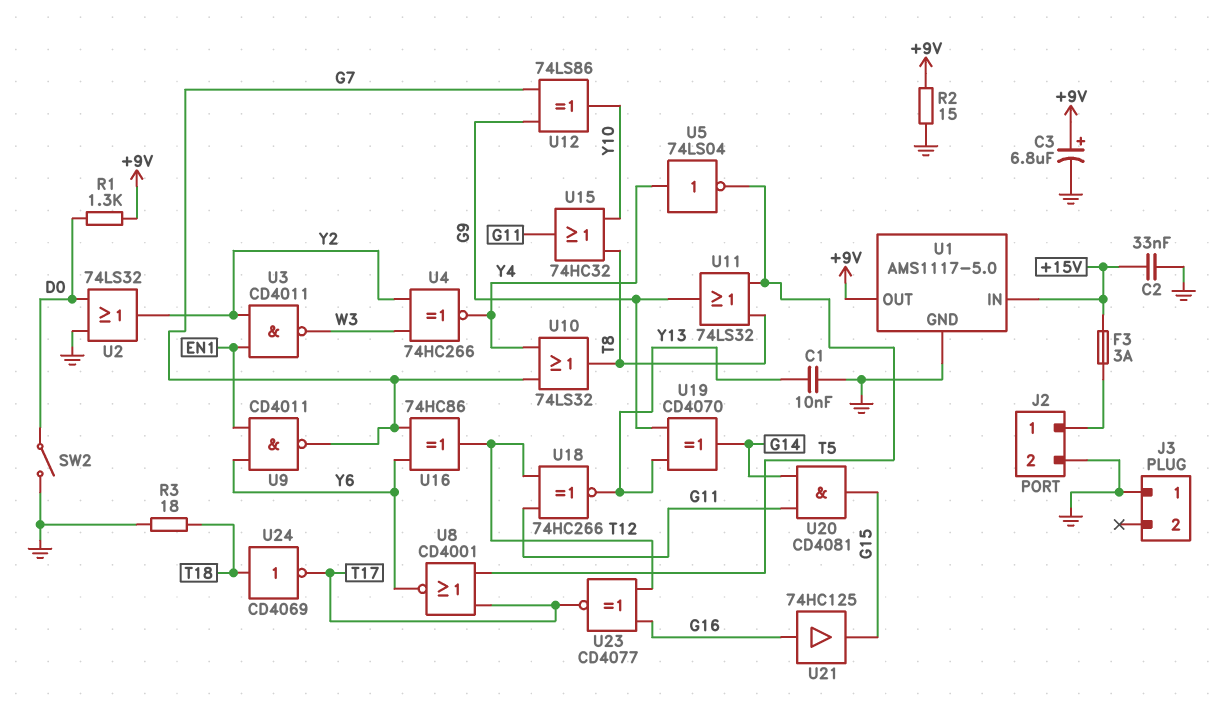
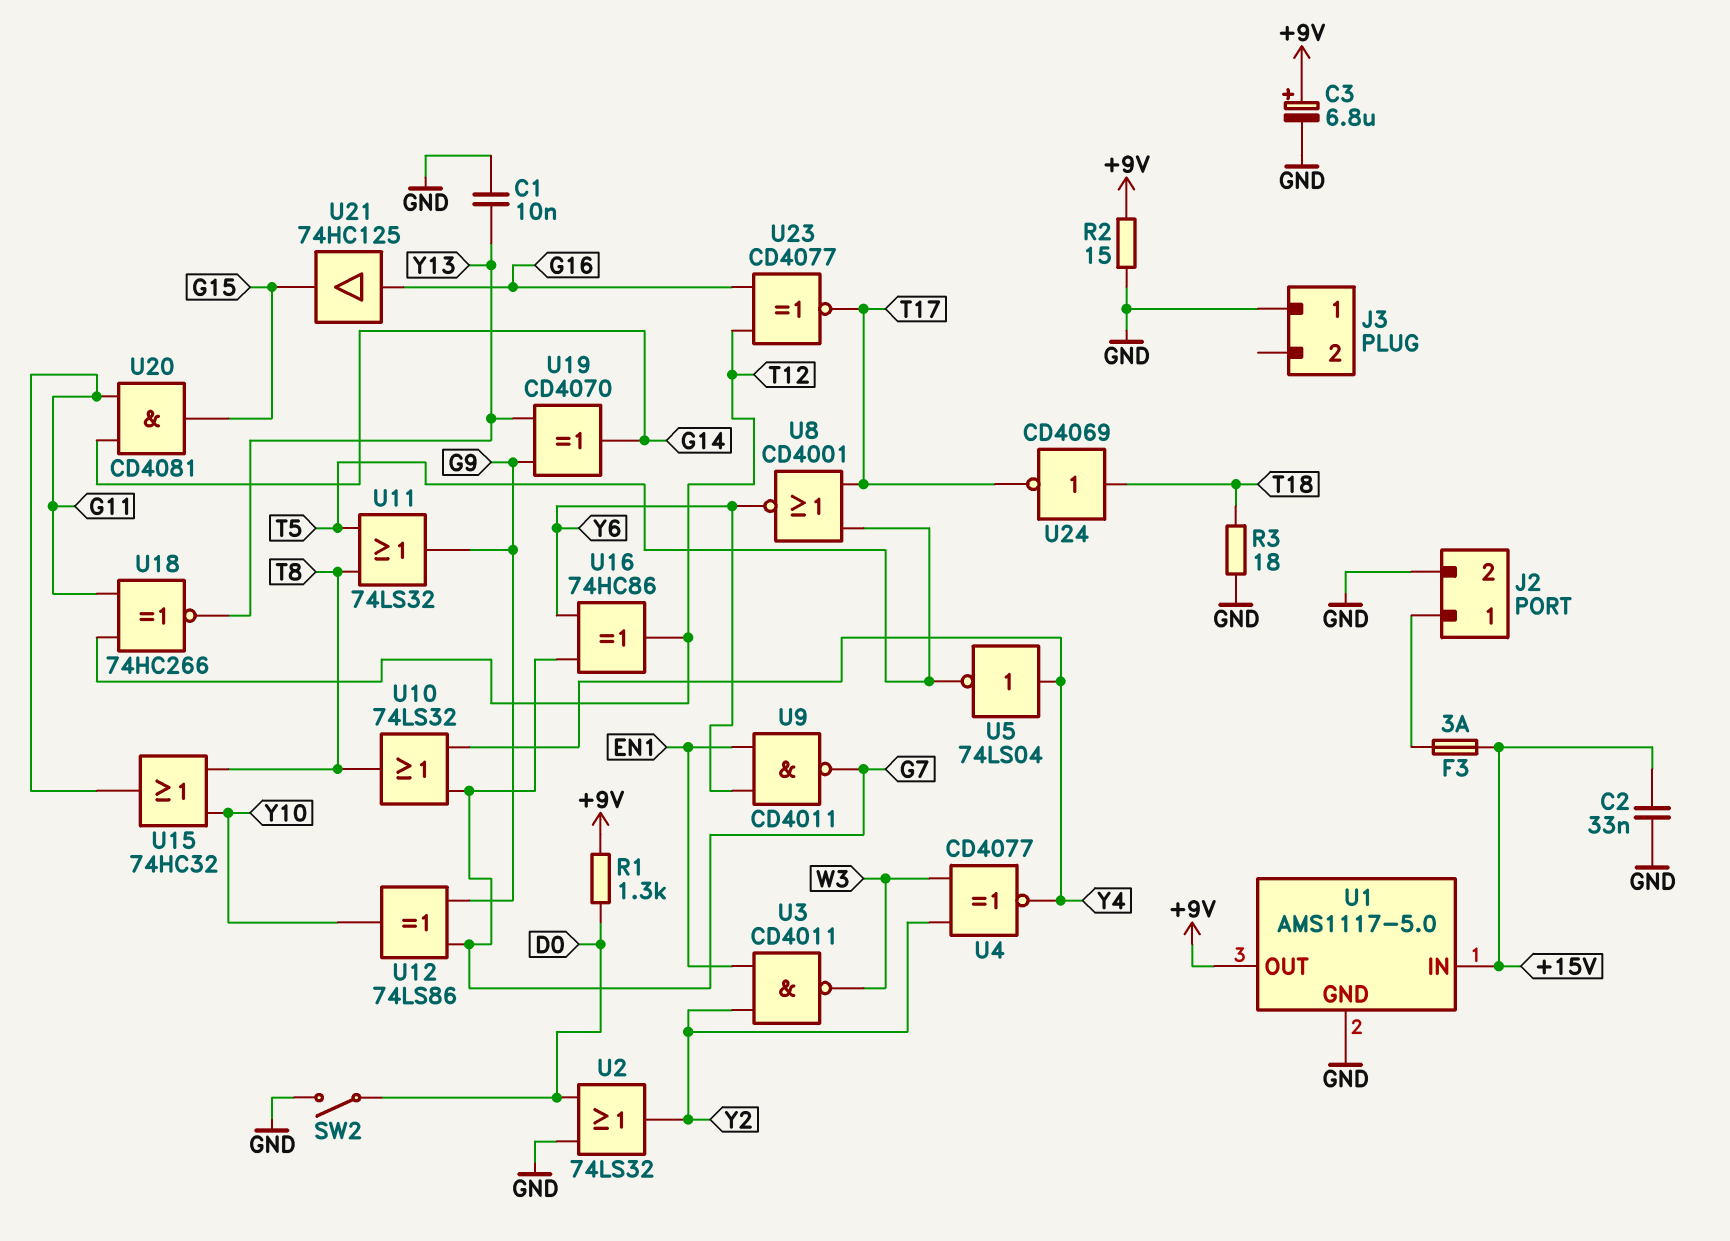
U4: XNOR 74HC266 (in W3, in Y2, out Y4) -> XNOR CD4077 (in W3, in Y2, out Y4)

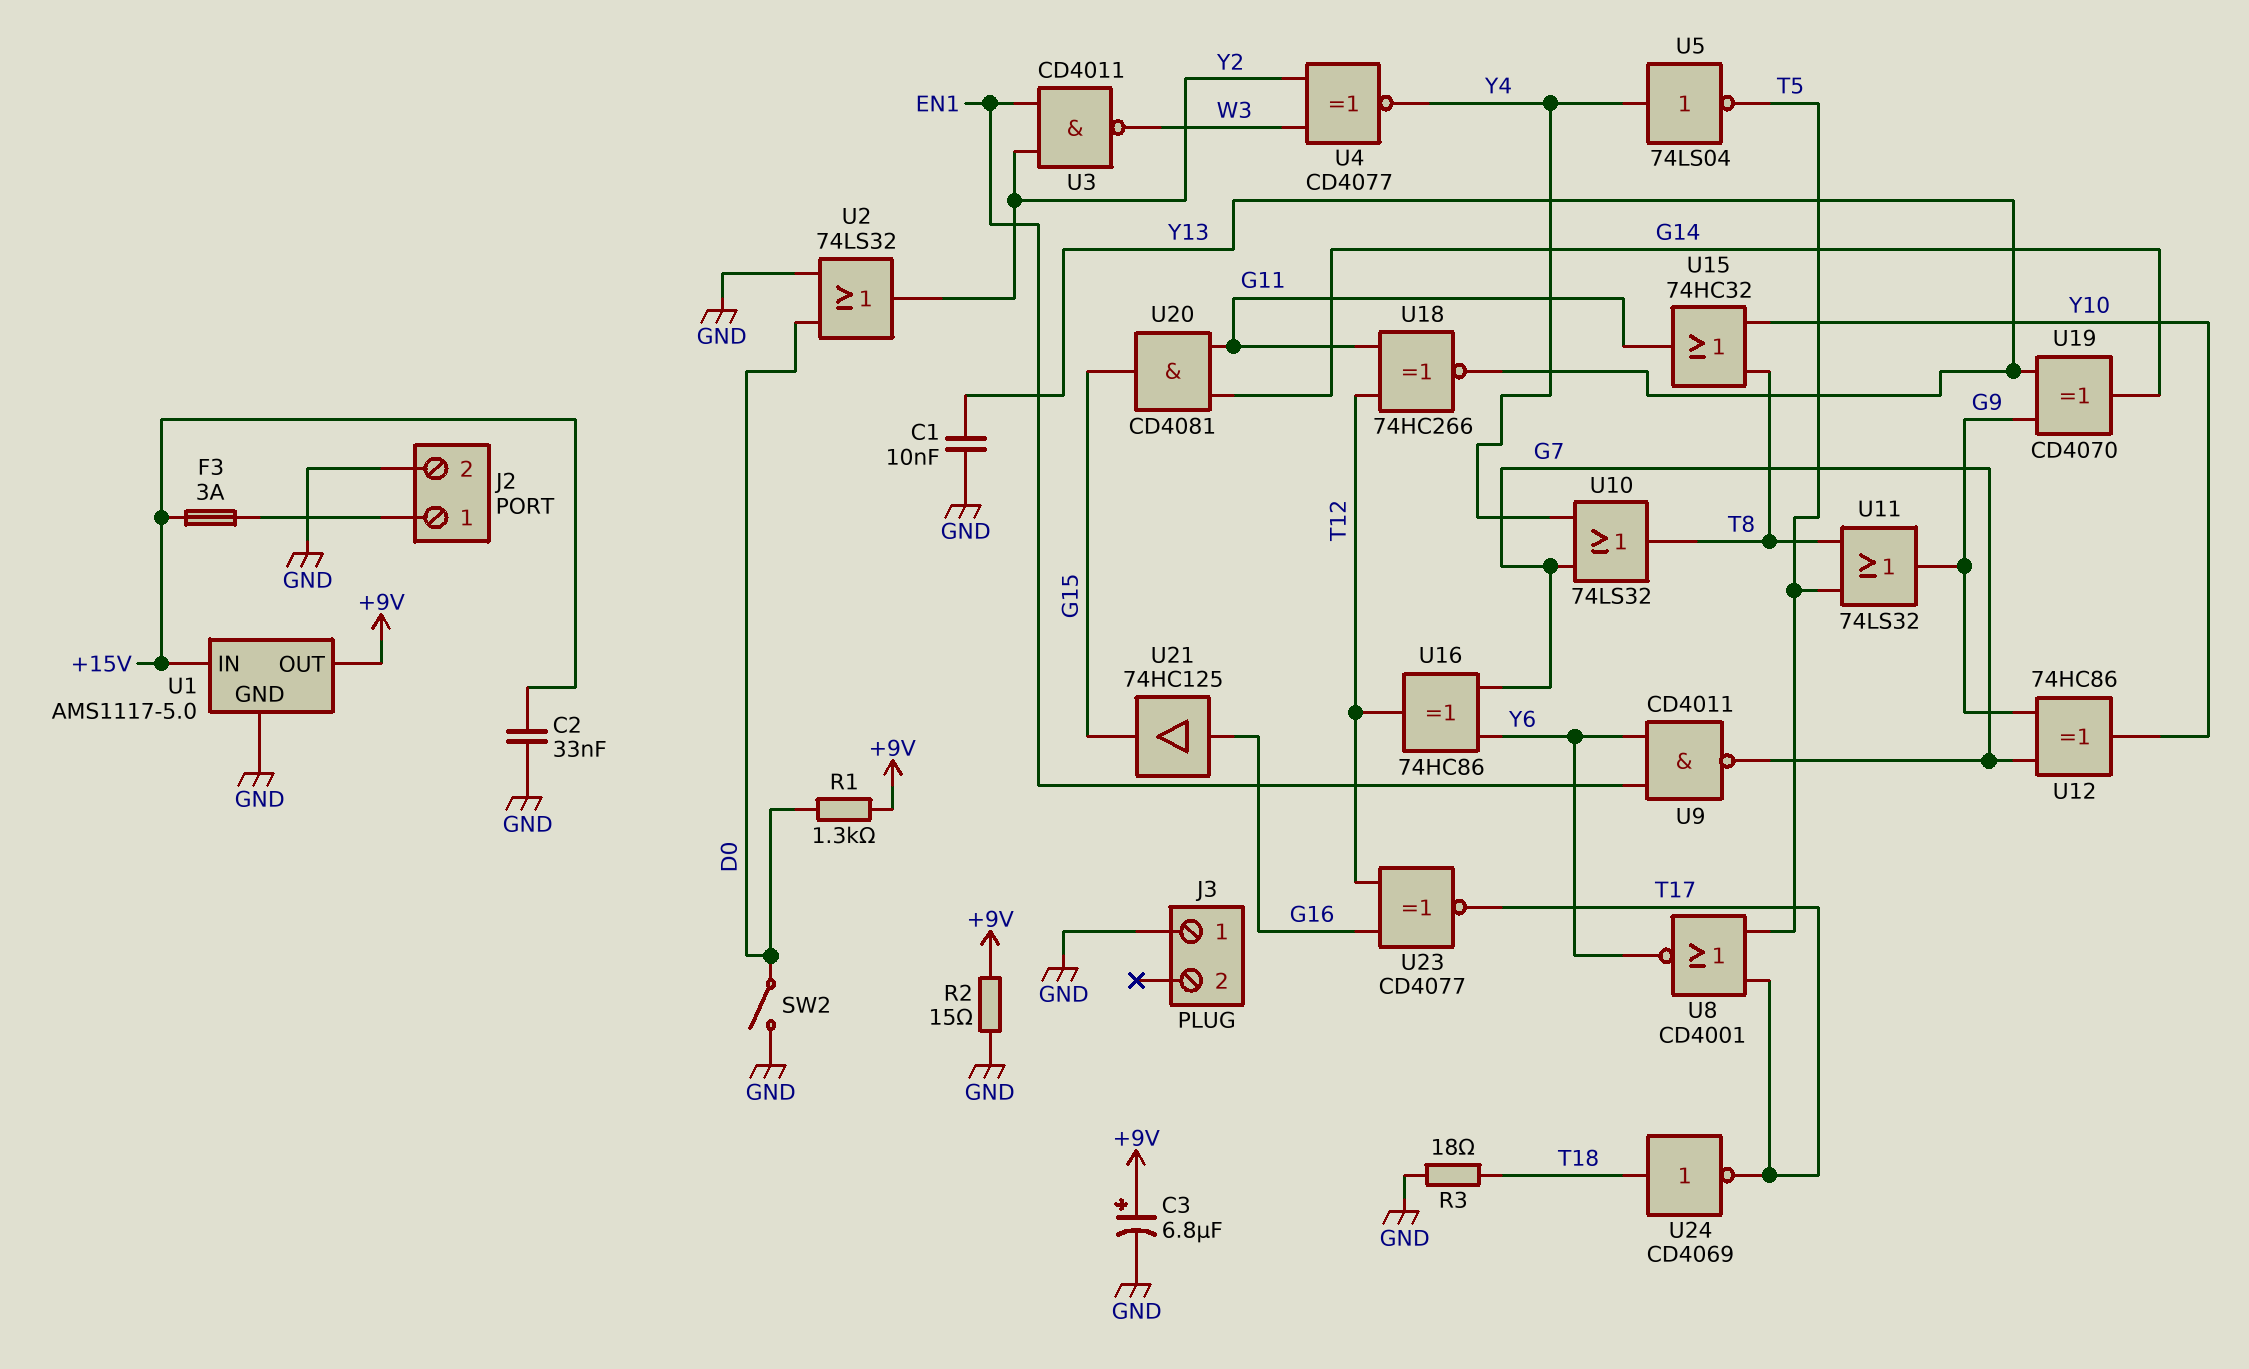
U12: XOR 74LS86 (in G7, in G9, out Y10) -> XOR 74HC86 (in G7, in G9, out Y10)

